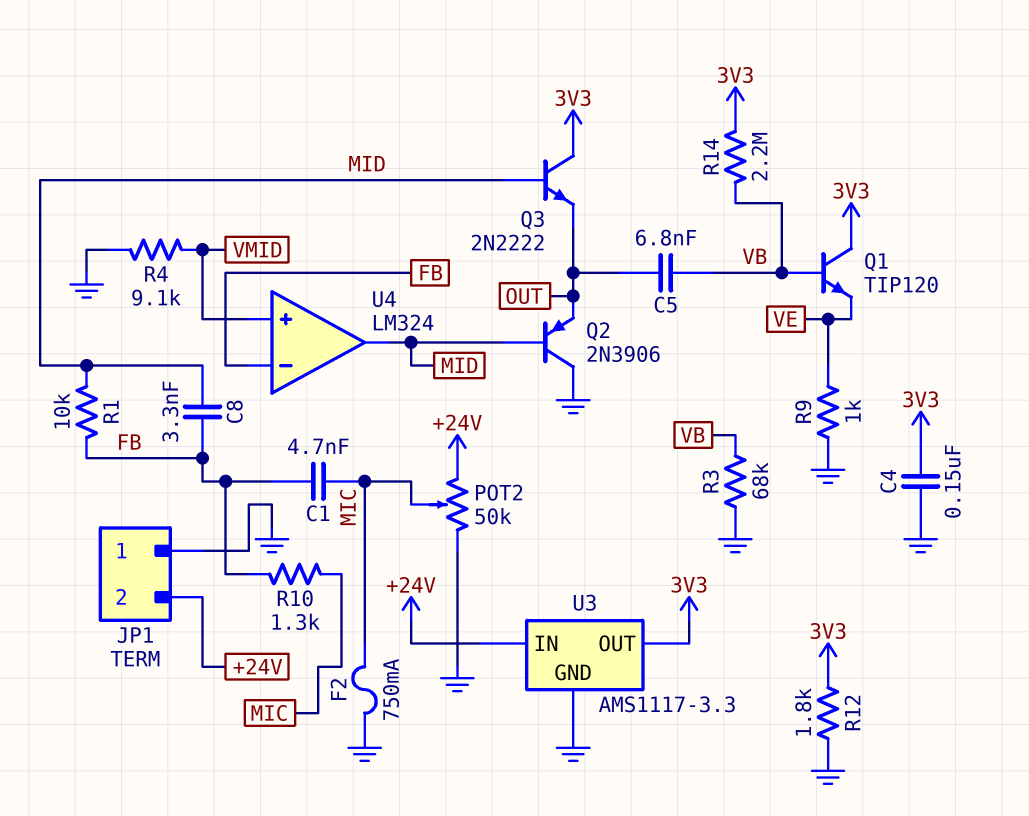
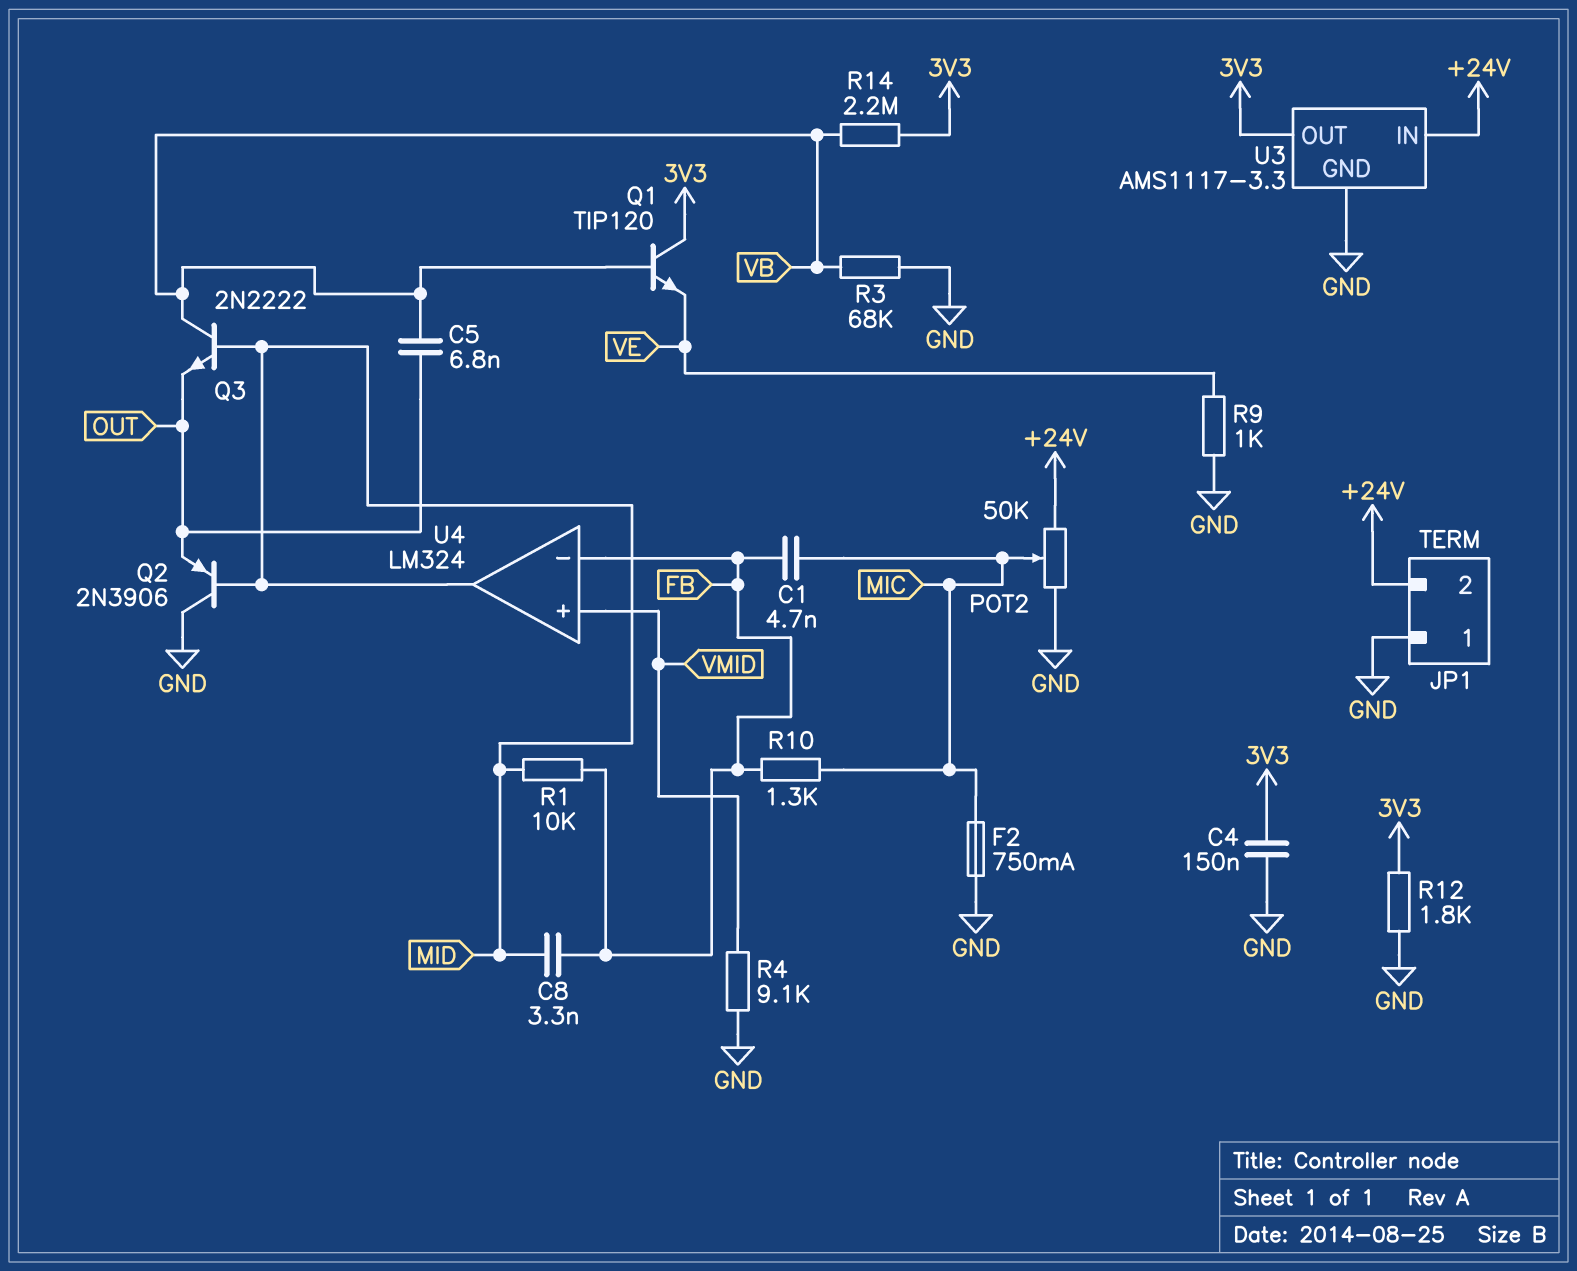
Q3: NPN 2N2222 (B MID, C 3V3, E OUT) -> NPN 2N2222 (B MID, C VB, E OUT)

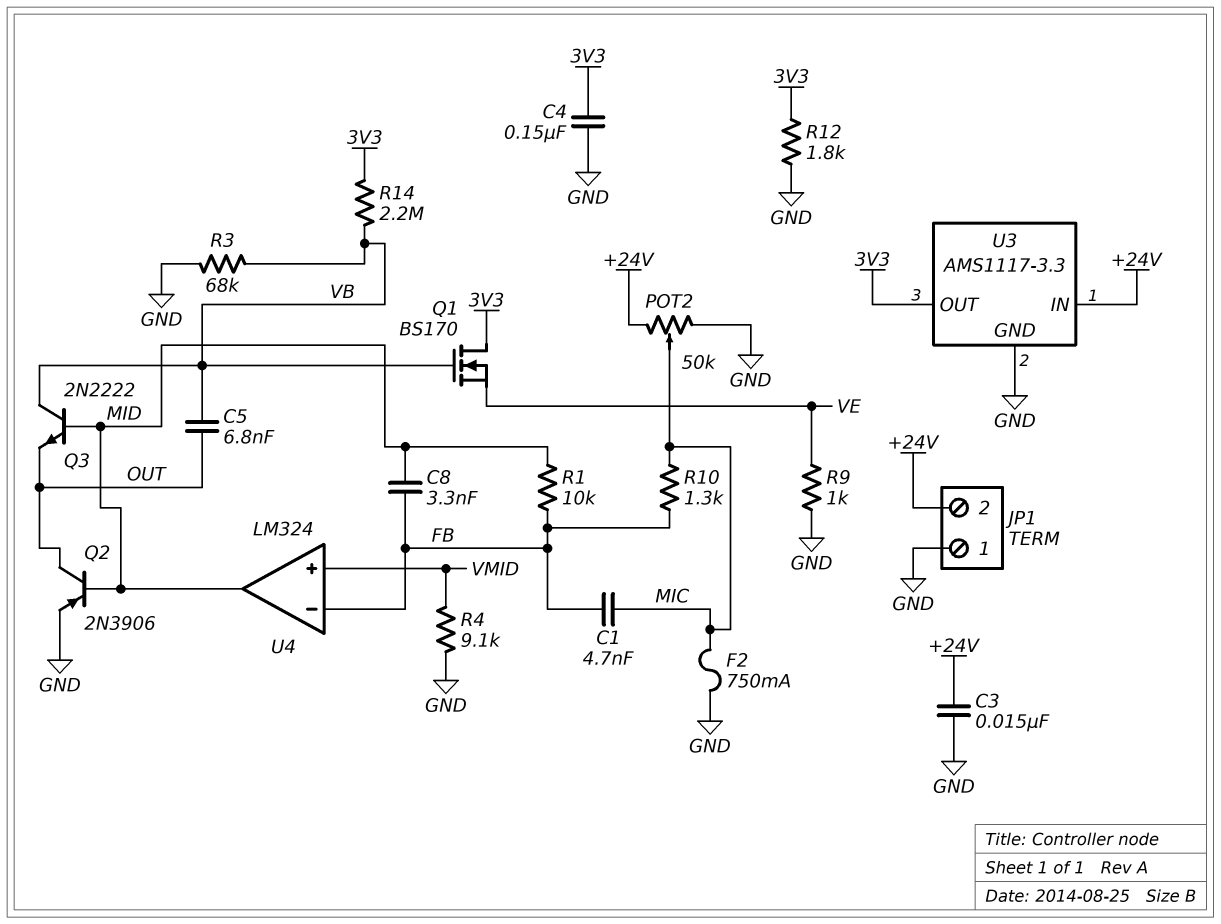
C3: none -> 15nF (+24V, GND)
Q1: NPN TIP120 (B VB, C 3V3, E VE) -> NMOS BS170 (G VB, D 3V3, S VE)
Q2: PNP 2N3906 (B MID, C GND, E OUT) -> PNP 2N3906 (B MID, C OUT, E GND)

